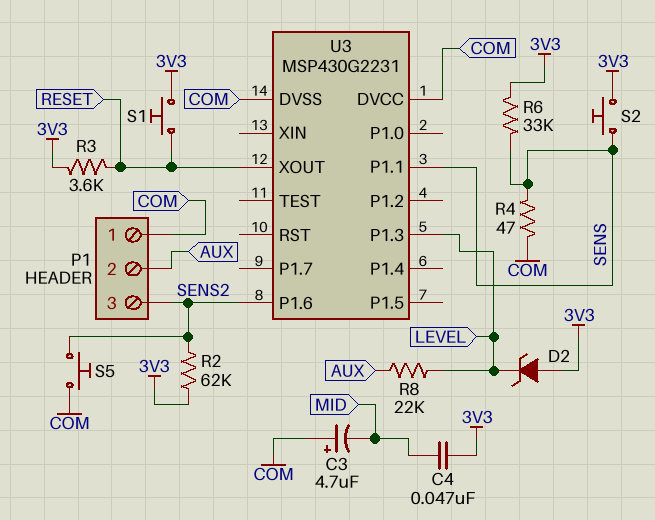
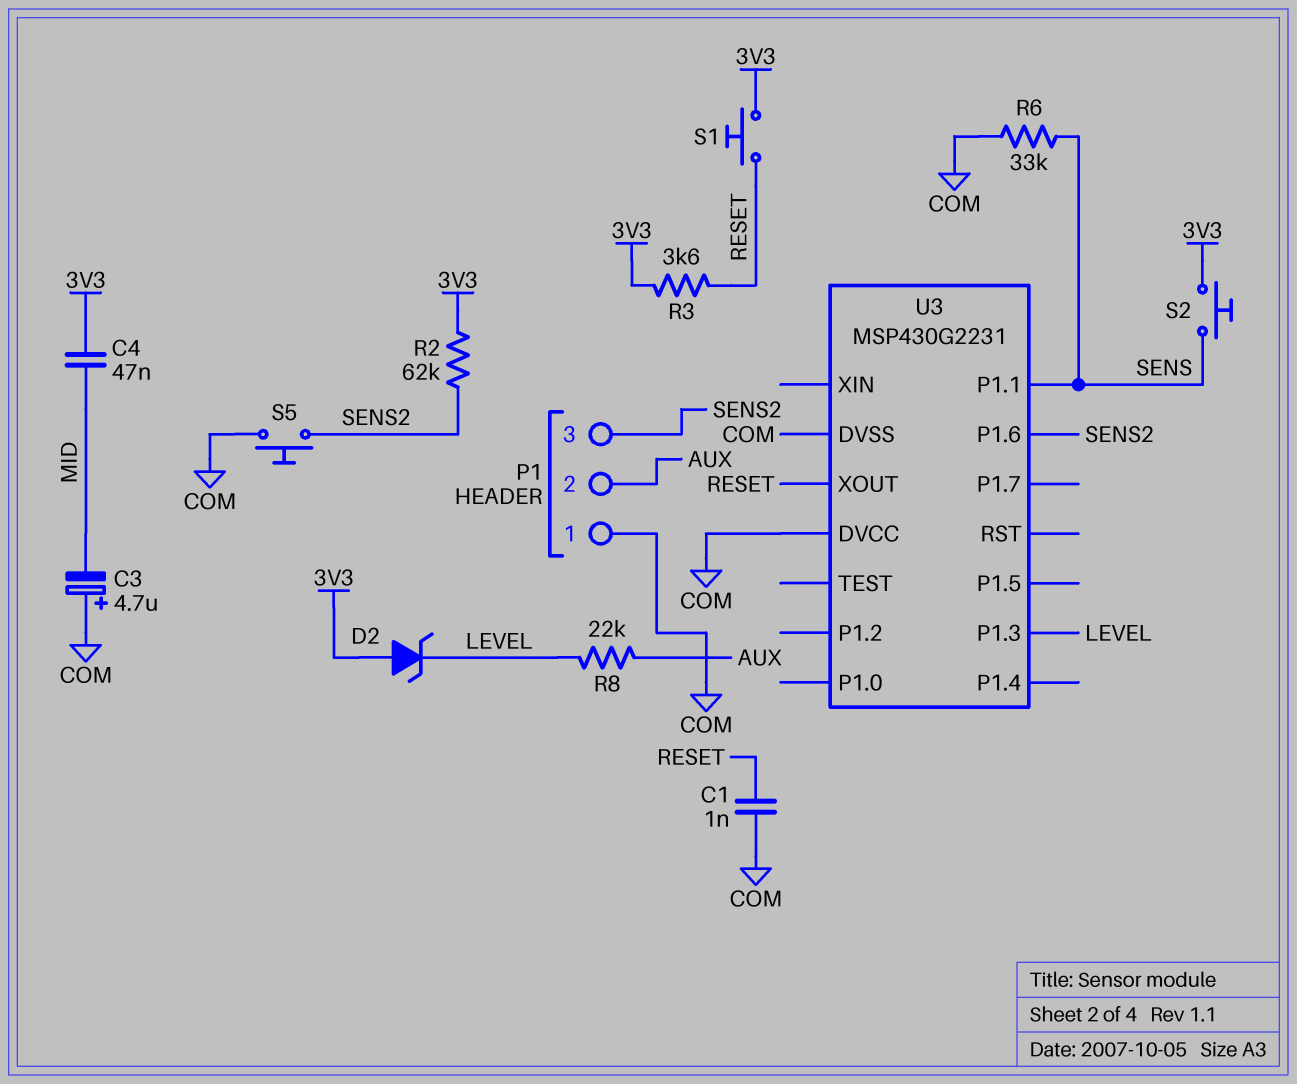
C1: none -> 1nF (COM, RESET)
R4: 47 (COM, SENS) -> none
R6: 33k (3V3, SENS) -> 33k (COM, SENS)

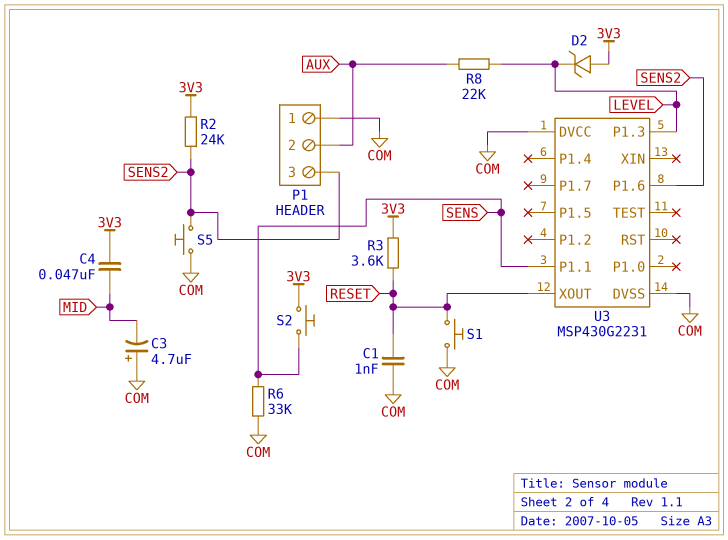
R2: 62k (3V3, SENS2) -> 24k (3V3, SENS2)
S1: button (3V3, RESET) -> button (COM, RESET)

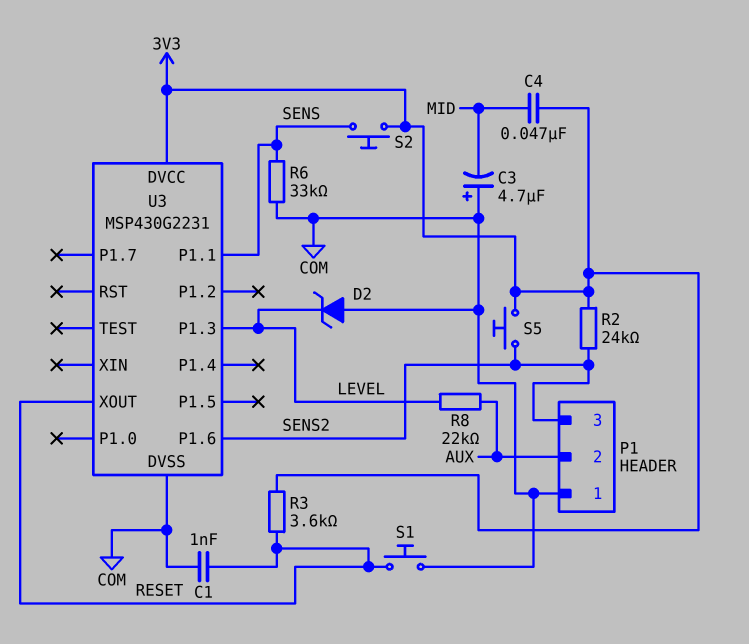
D2: zener (A 3V3, K LEVEL) -> zener (A COM, K LEVEL)
S5: button (COM, SENS2) -> button (3V3, SENS2)
U3 pin DVCC: COM -> 3V3

